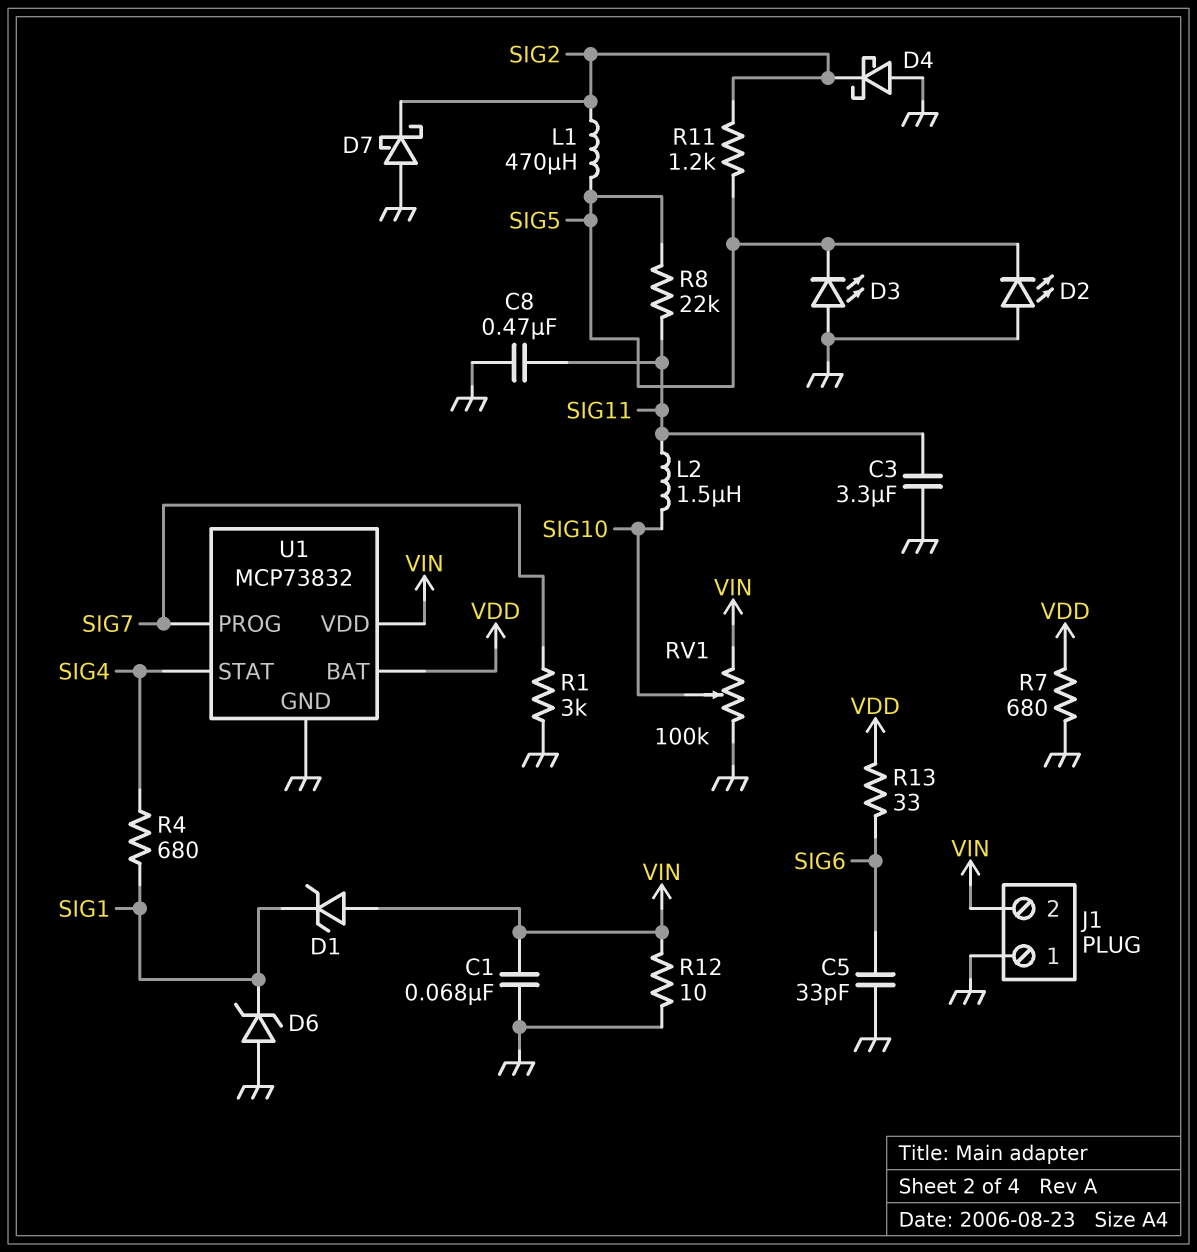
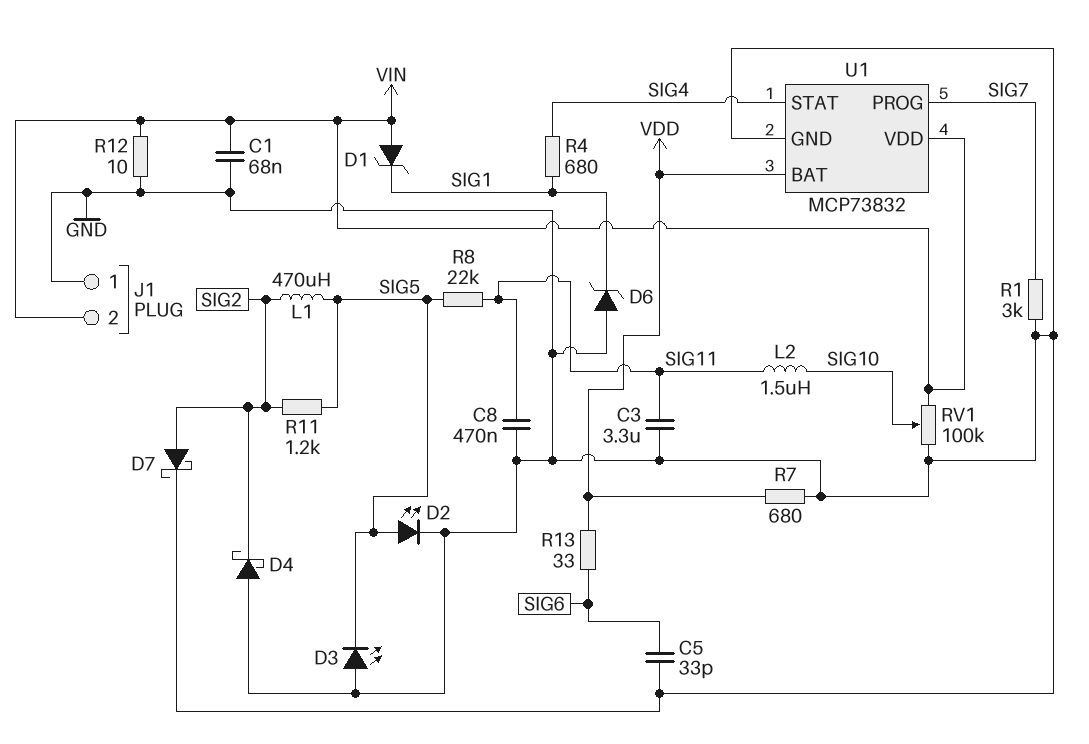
D2: LED (A GND, K SIG5) -> LED (A SIG5, K GND)
D7: schottky (A GND, K SIG2) -> schottky (A SIG2, K GND)

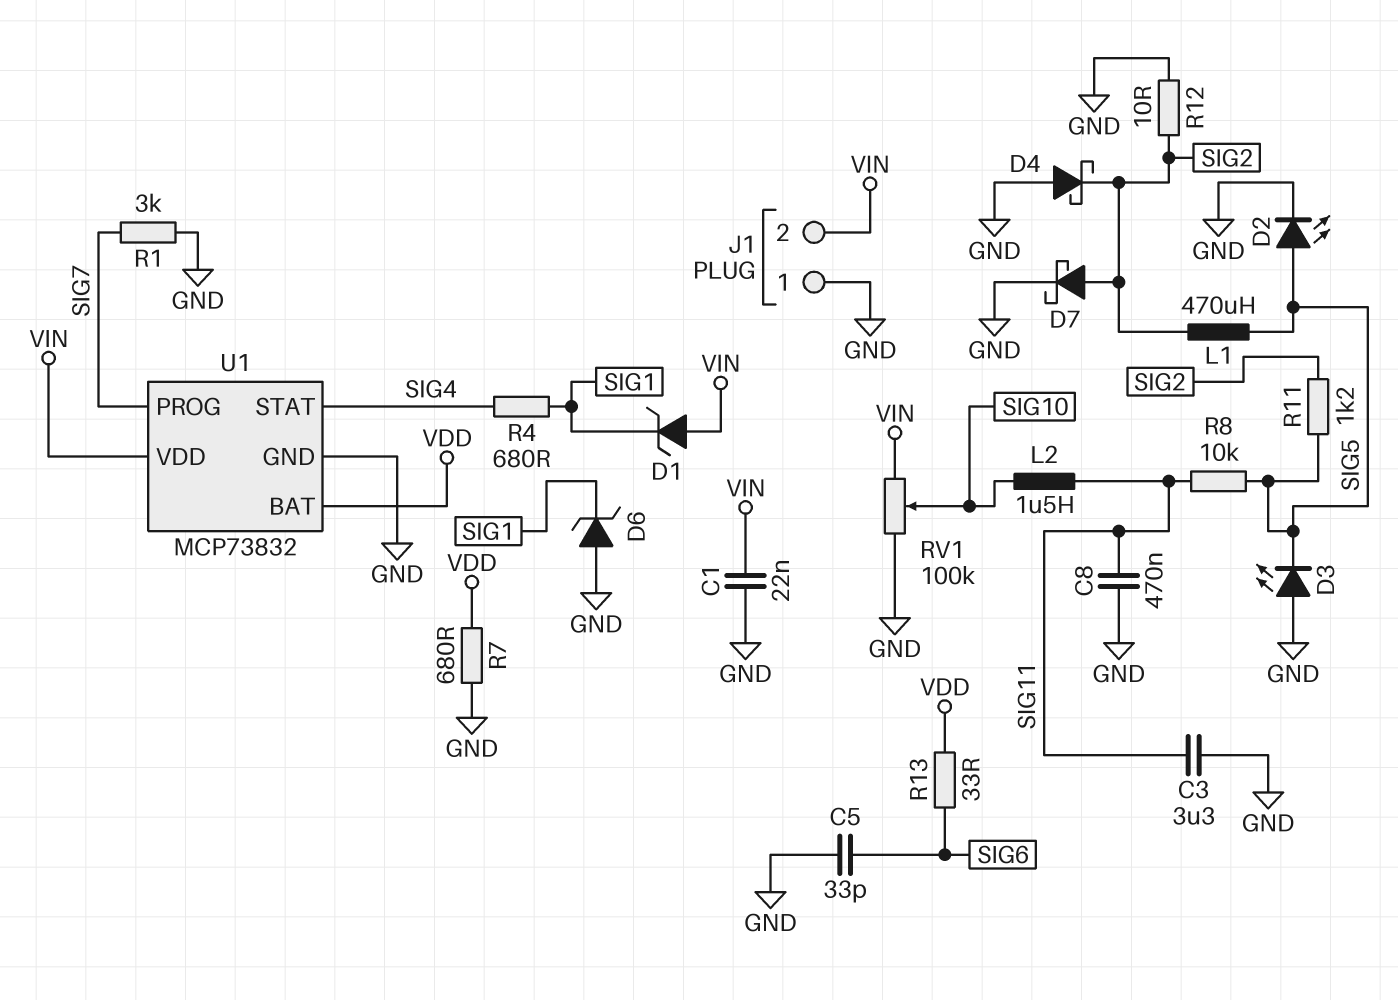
C1: 68nF (GND, VIN) -> 22nF (GND, VIN)
R8: 22k (SIG5, SIG11) -> 10k (SIG5, SIG11)
R12: 10 (GND, VIN) -> 10 (GND, SIG2)

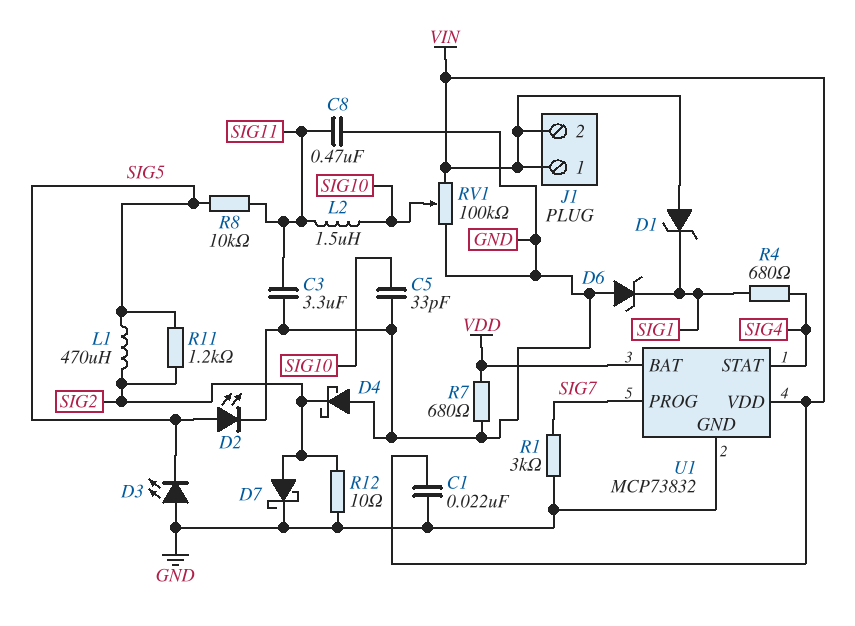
C5: 33pF (GND, SIG6) -> 33pF (GND, SIG10)
J1 pin 1: GND -> VIN
R13: 33 (SIG6, VDD) -> none

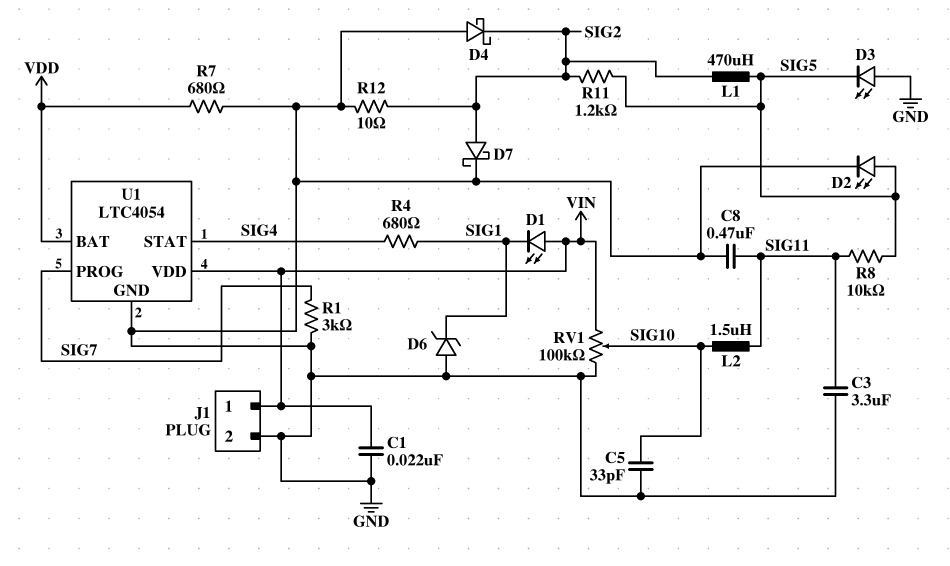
D1: zener (A VIN, K SIG1) -> LED (A VIN, K SIG1)
J1 pin 2: VIN -> GND
U1: MCP73832 -> LTC4054

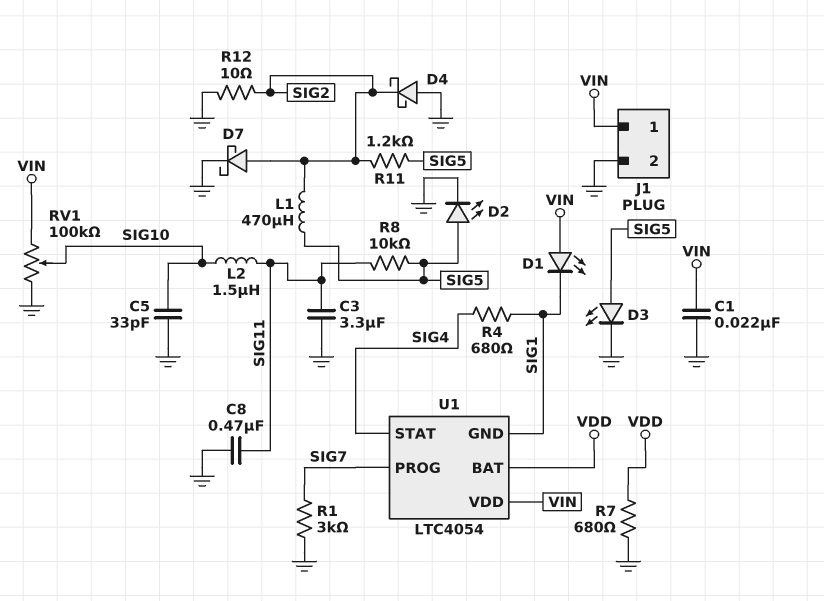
D3: LED (A GND, K SIG5) -> LED (A SIG5, K GND)
D6: zener (A GND, K SIG1) -> none
U1 pin GND: GND -> SIG1

